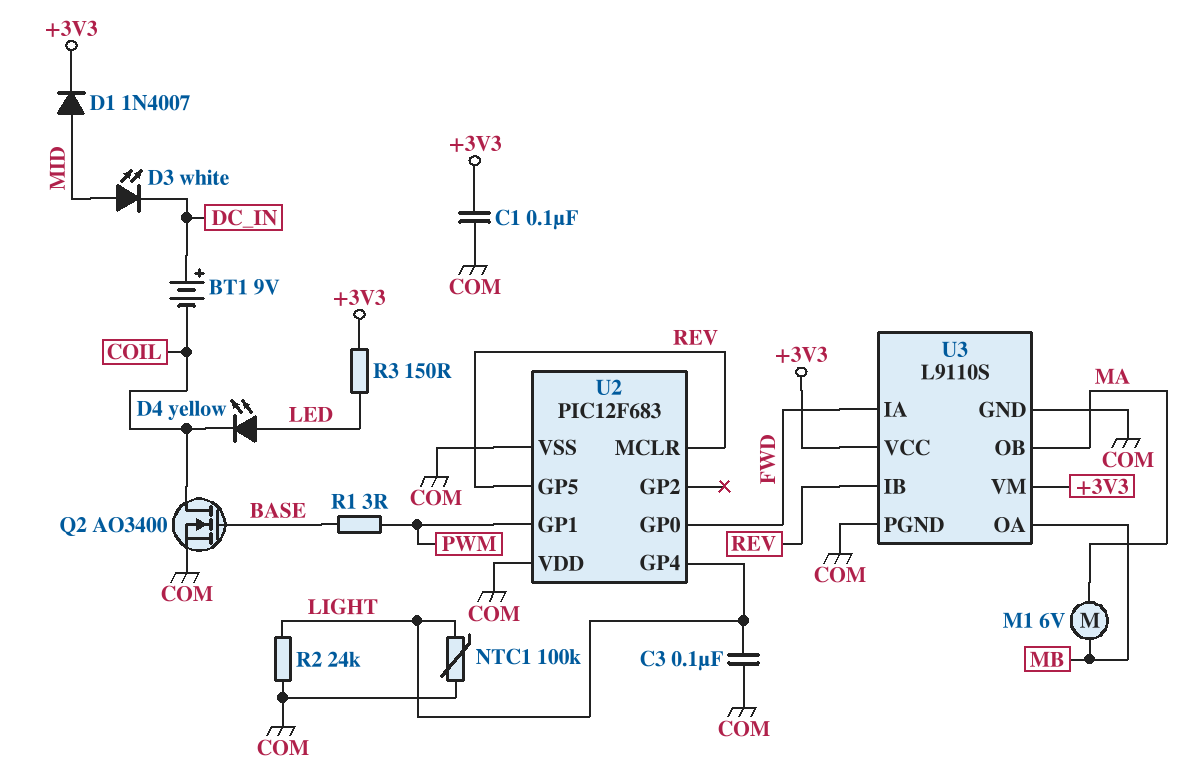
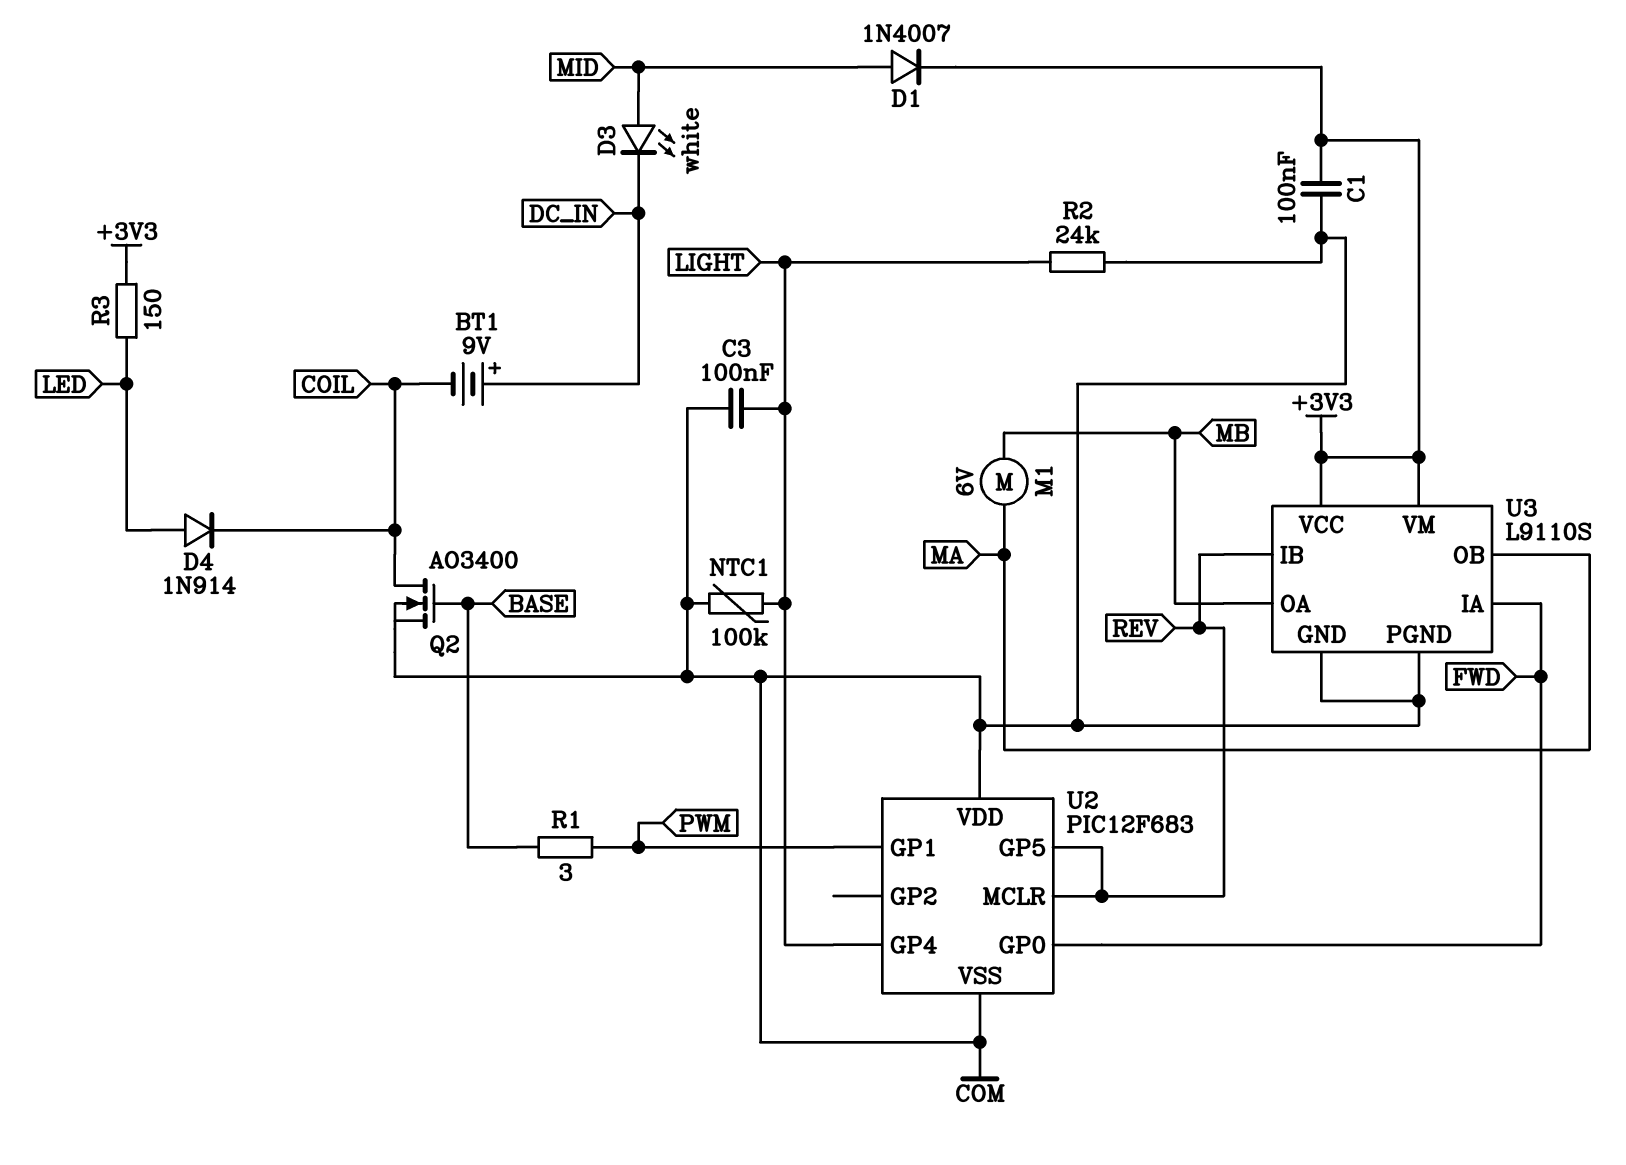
D4: LED yellow (A LED, K COIL) -> diode 1N914 (A LED, K COIL)

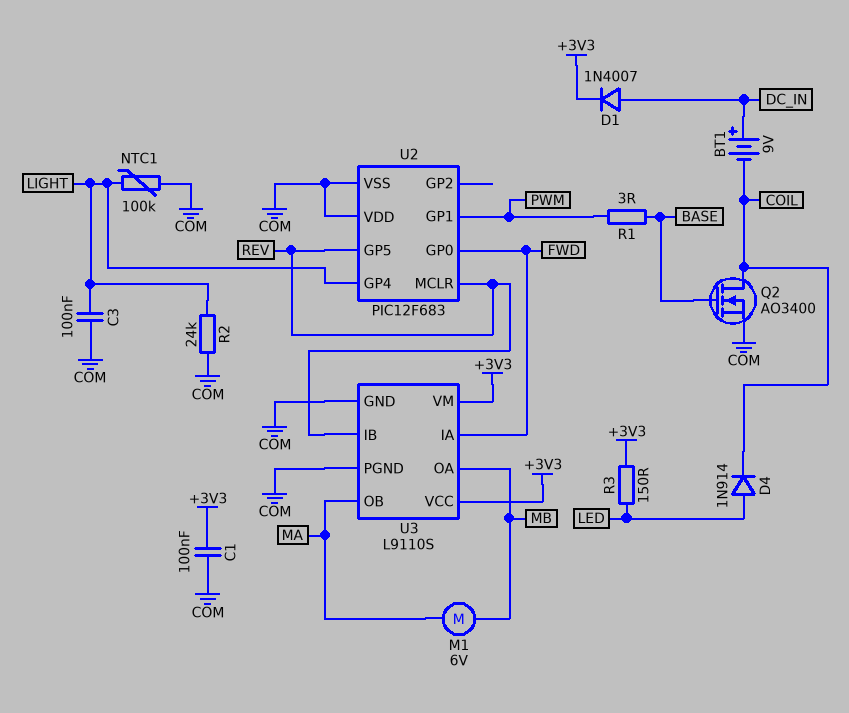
D1: diode 1N4007 (A MID, K +3V3) -> diode 1N4007 (A DC_IN, K +3V3)
D3: LED white (A MID, K DC_IN) -> none

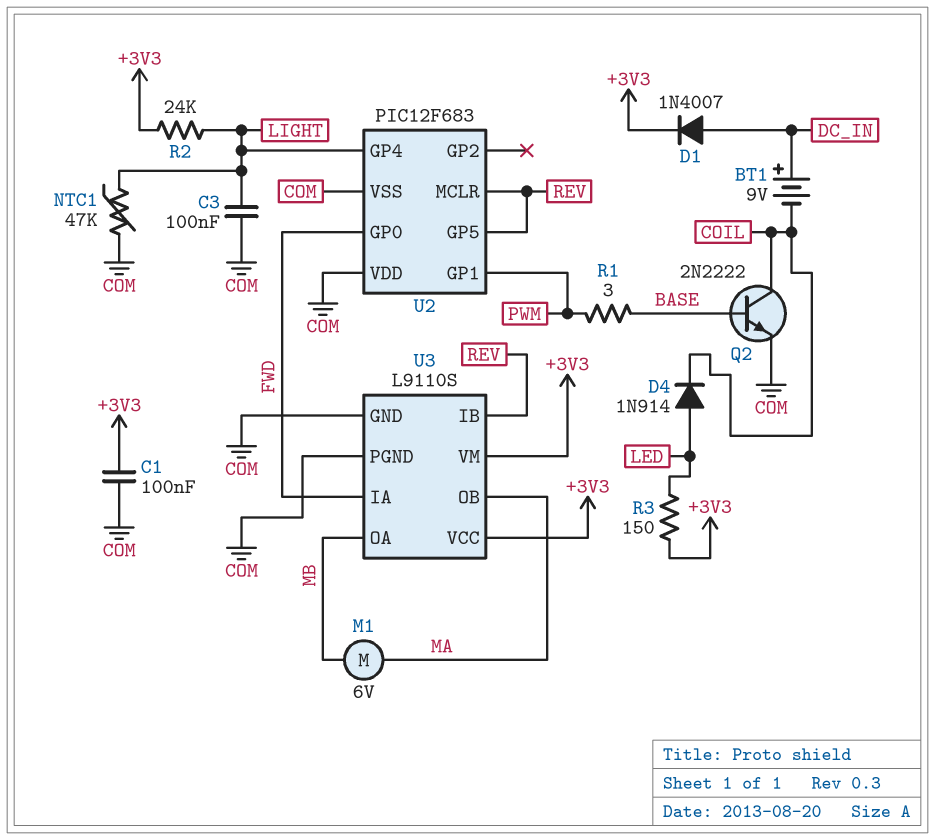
NTC1: 100k (COM, LIGHT) -> 47k (COM, LIGHT)
Q2: NMOS AO3400 (G BASE, D COIL, S COM) -> NPN 2N2222 (B BASE, C COIL, E COM)
R2: 24k (COM, LIGHT) -> 24k (+3V3, LIGHT)

